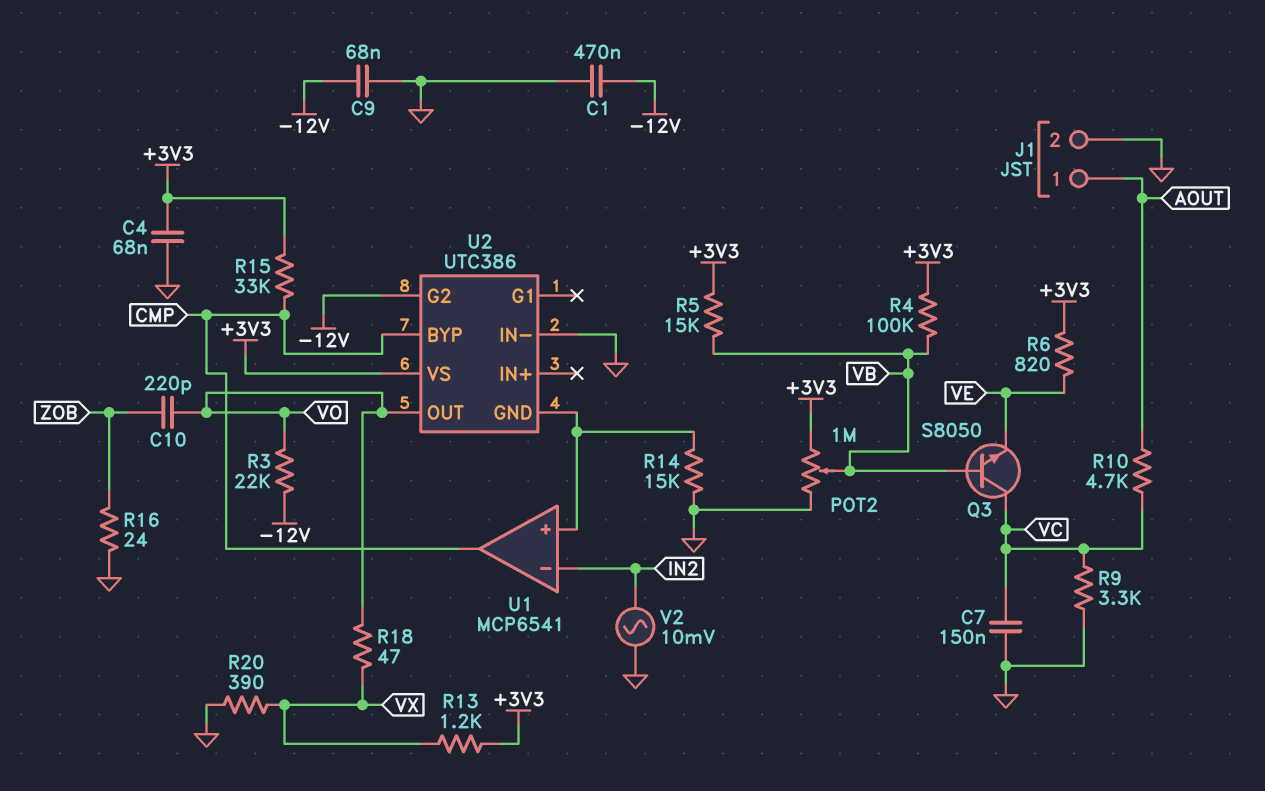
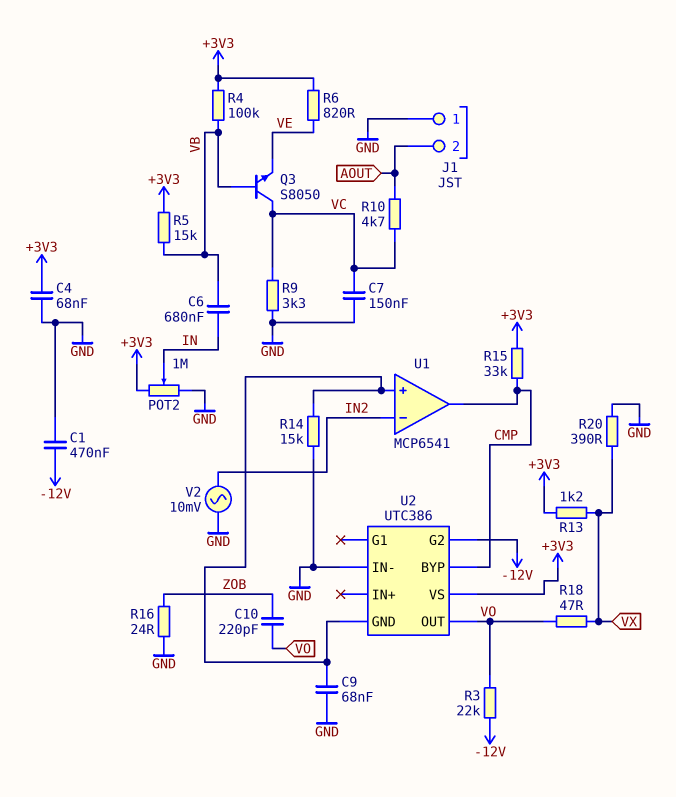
C6: none -> 680nF (IN, VB)
C9: 68nF (-12V, GND) -> 68nF (GND, U1/in+)
J1 pin 1: AOUT -> GND
J1 pin 2: GND -> AOUT
POT2: 1M (+3V3, GND, wiper VB) -> 1M (+3V3, GND, wiper IN)

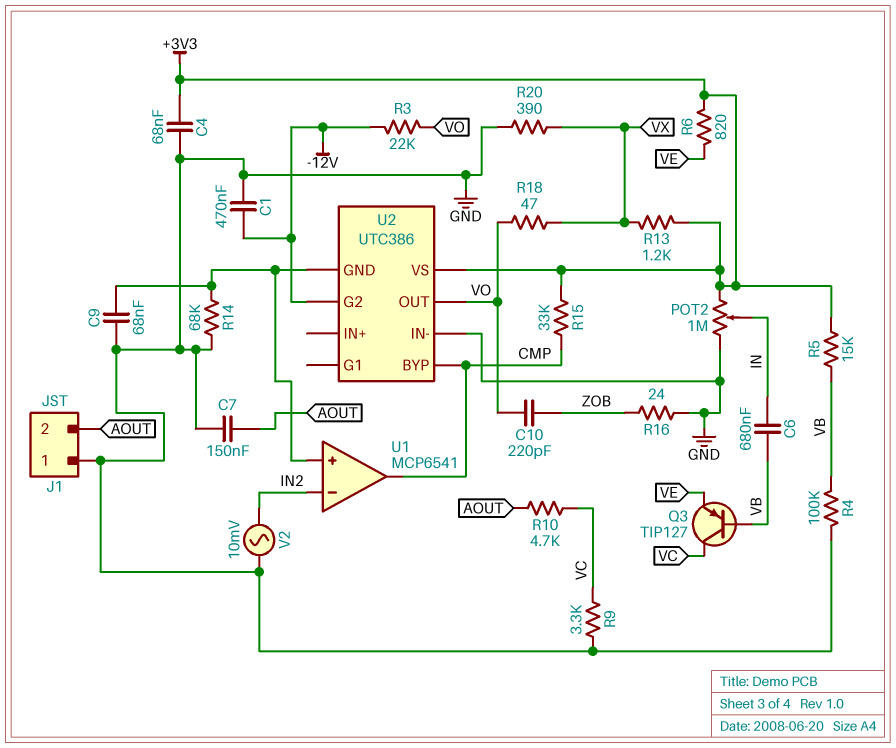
C7: 150nF (GND, VC) -> 150nF (AOUT, GND)
Q3: NPN S8050 (B VB, C VC, E VE) -> PNP TIP127 (B VB, C VC, E VE)
R4: 100k (+3V3, VB) -> 100k (GND, VB)
R14: 15k (GND, U1/in+) -> 68k (GND, U1/in+)

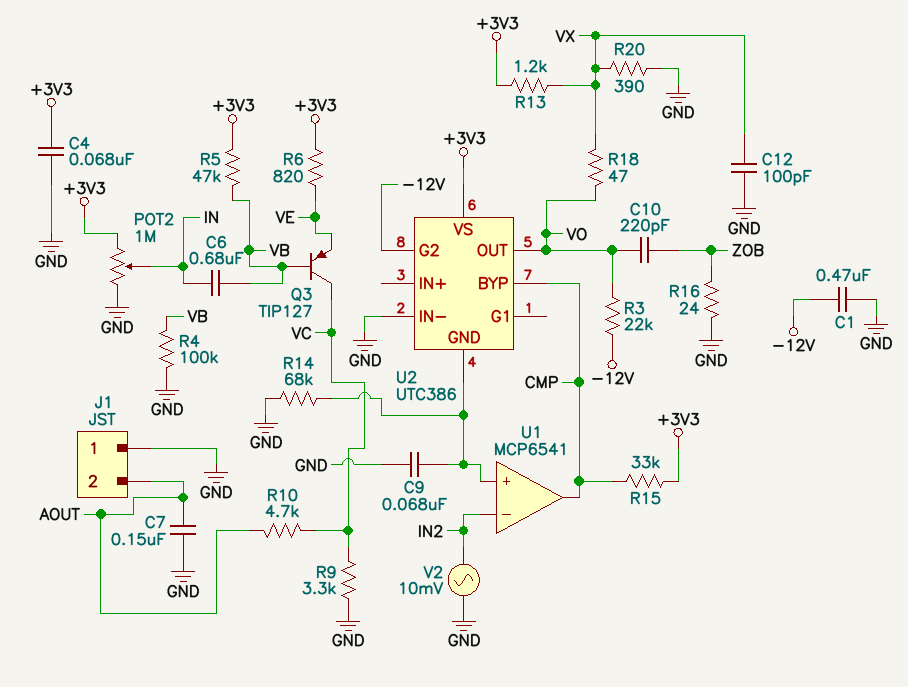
C12: none -> 100pF (GND, VX)
R5: 15k (+3V3, VB) -> 47k (+3V3, VB)

